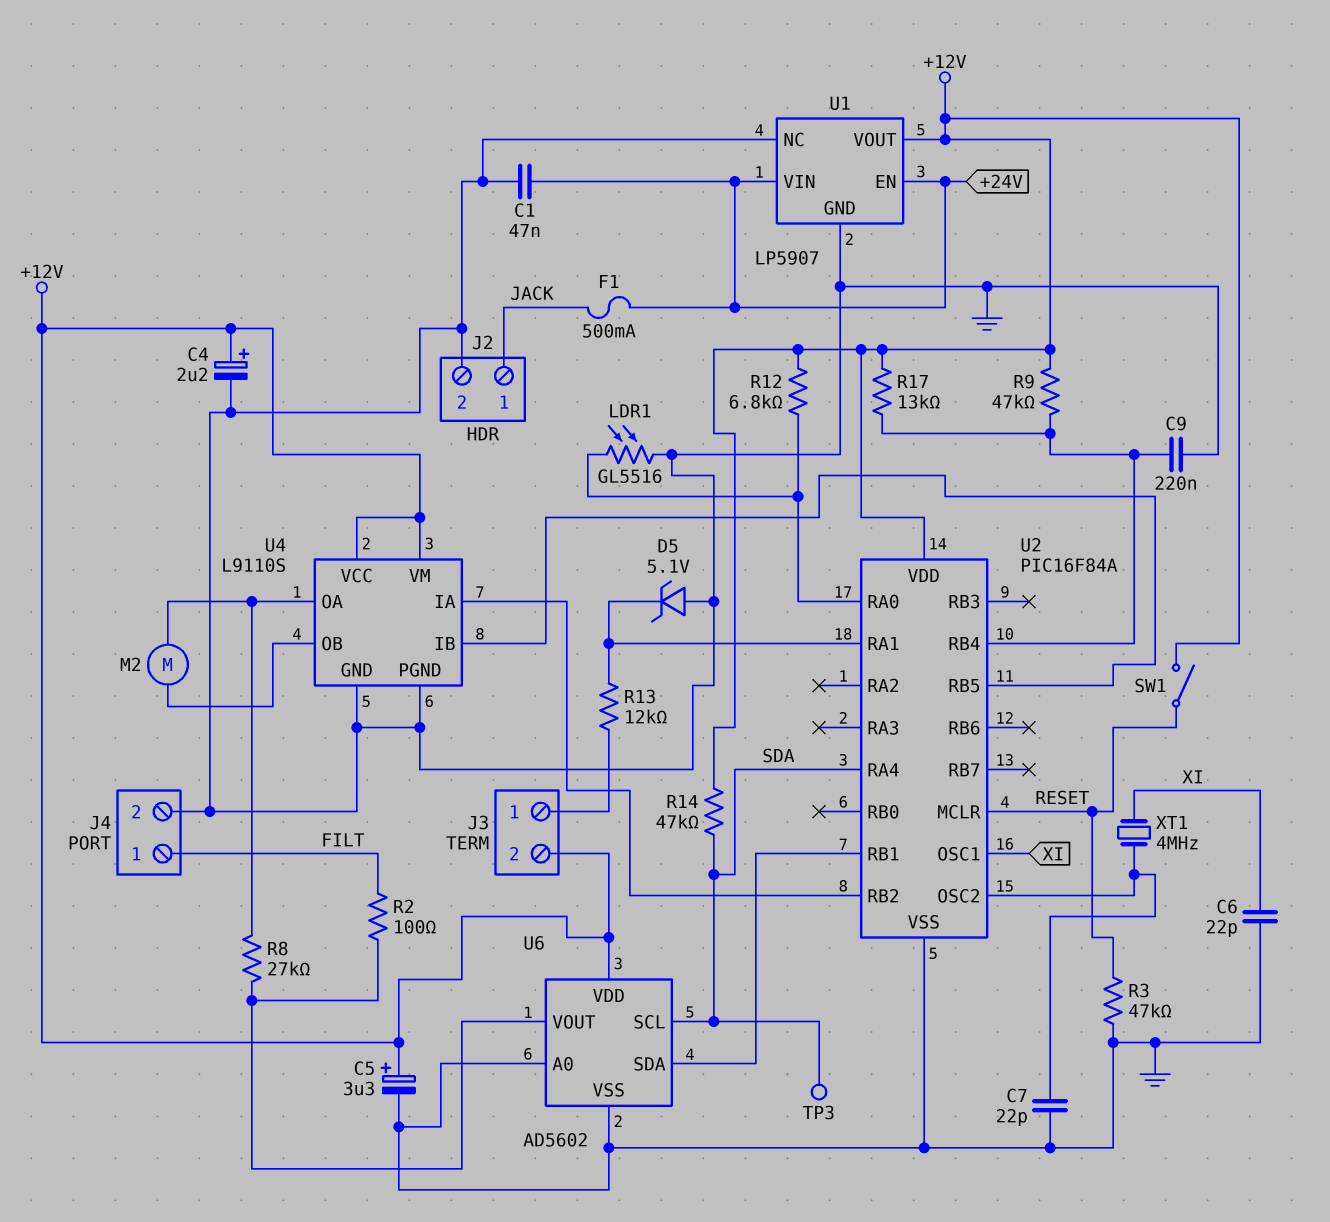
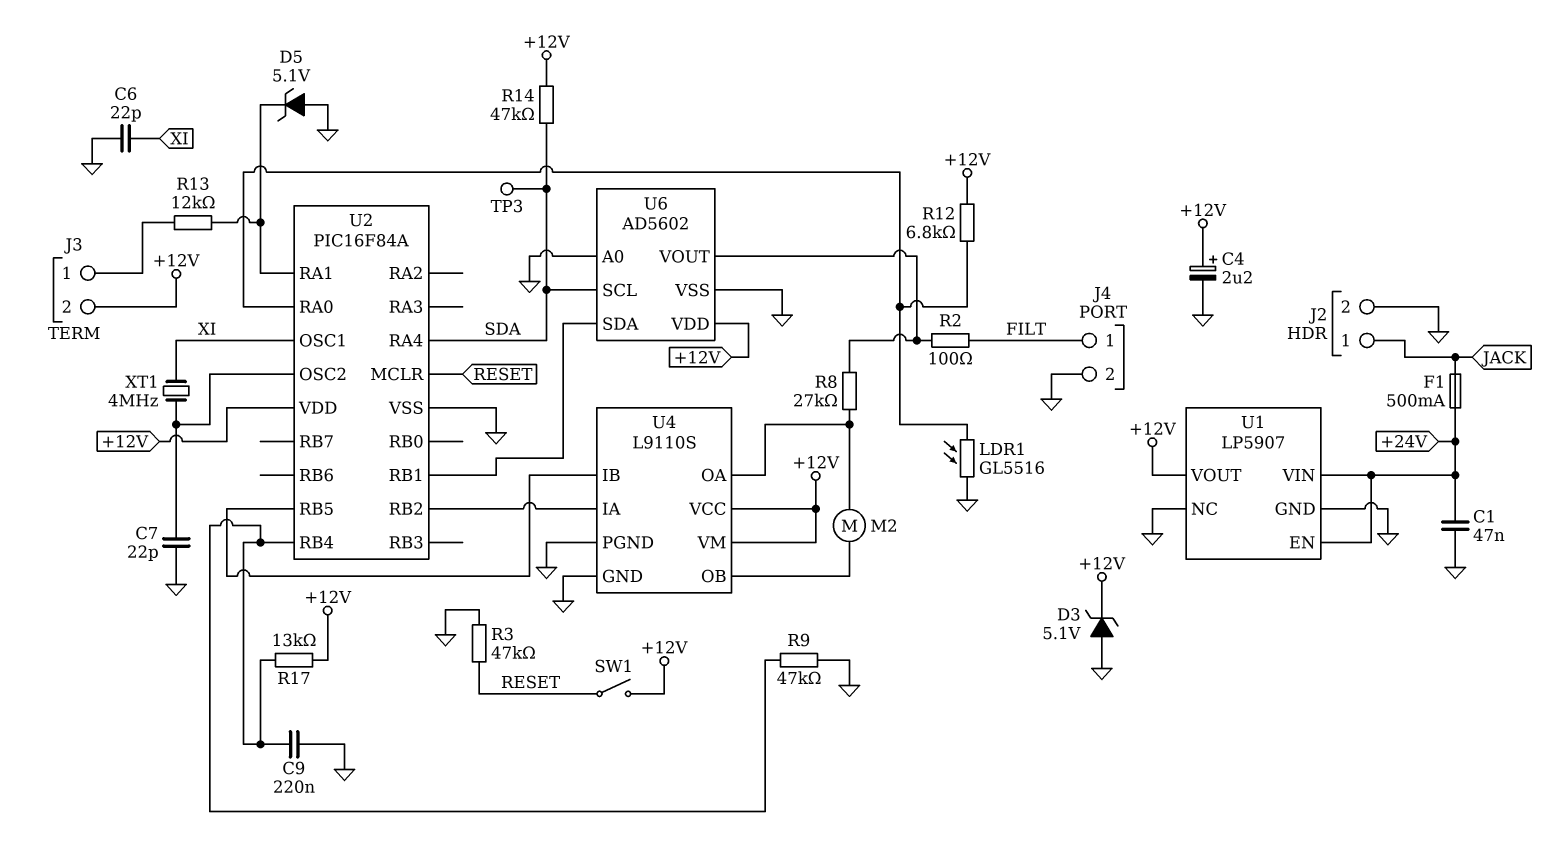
C5: 3.3uF (plus +12V, minus GND) -> none
D3: none -> zener 5.1V (A GND, K +12V)
R9: 47k (+12V, U2/RB4) -> 47k (GND, U2/RB4)

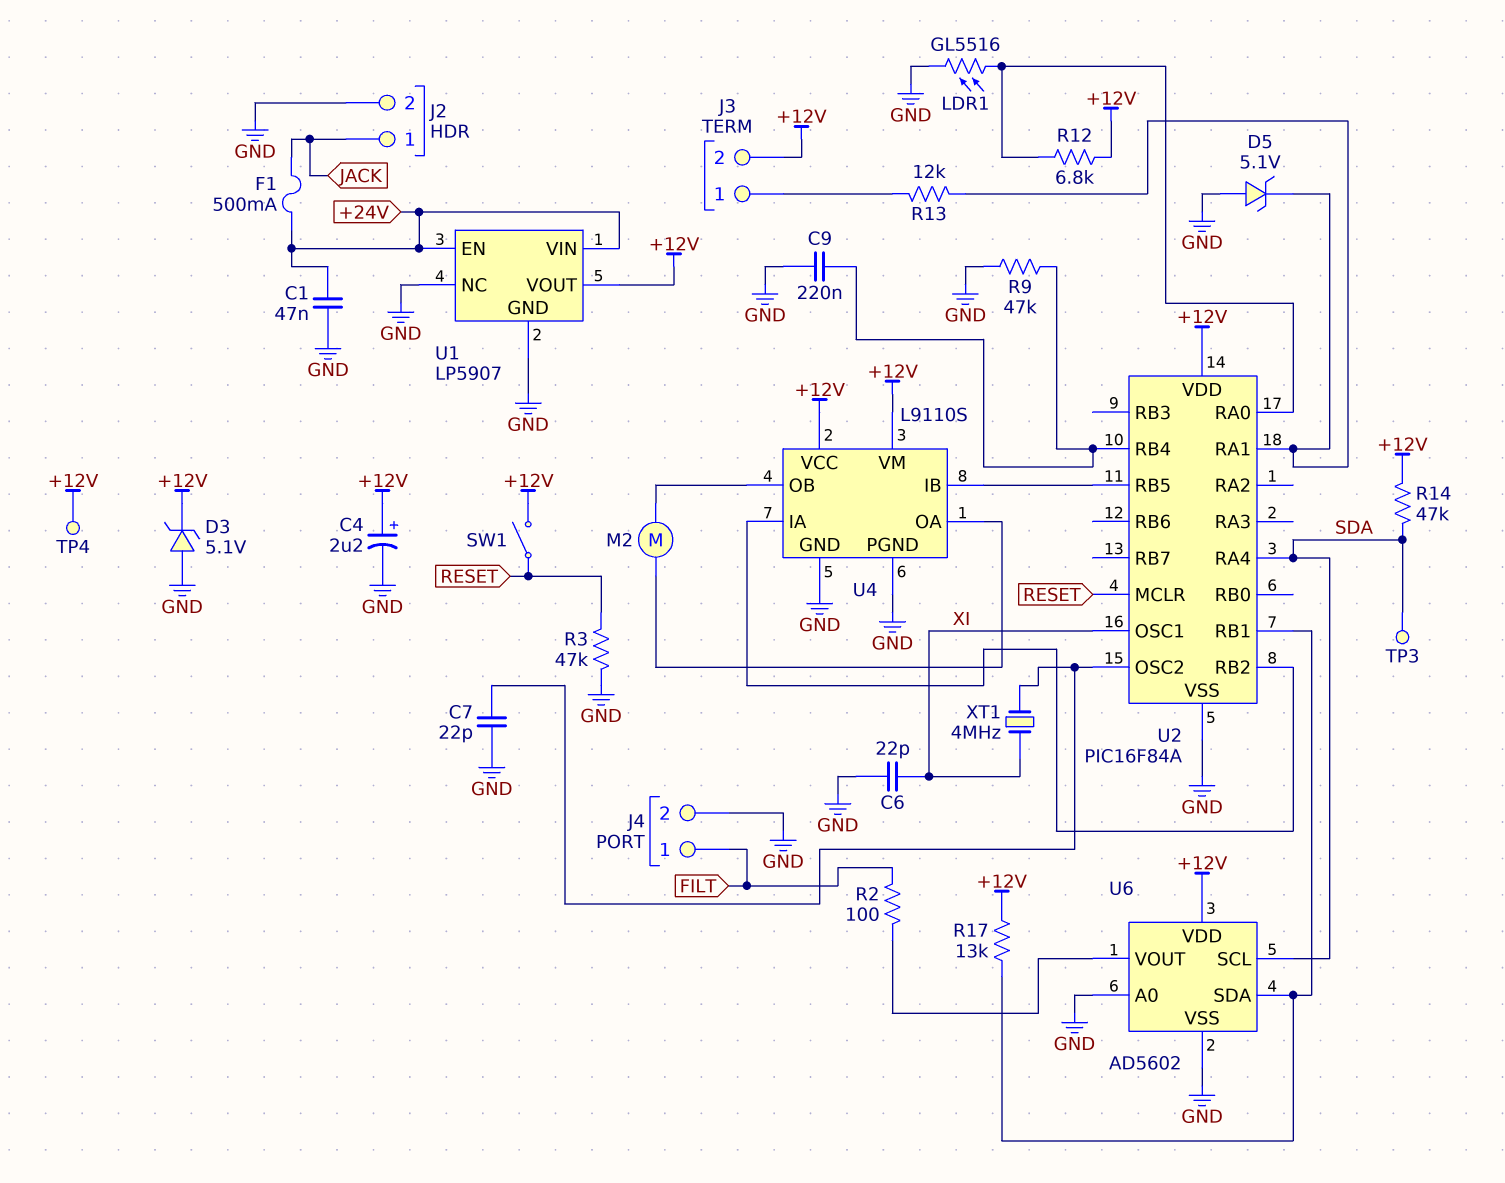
R8: 27k (U4/OA, U6/VOUT) -> none
R17: 13k (+12V, U2/RB4) -> 13k (+12V, U2/RB1)
TP4: none -> test point (+12V)

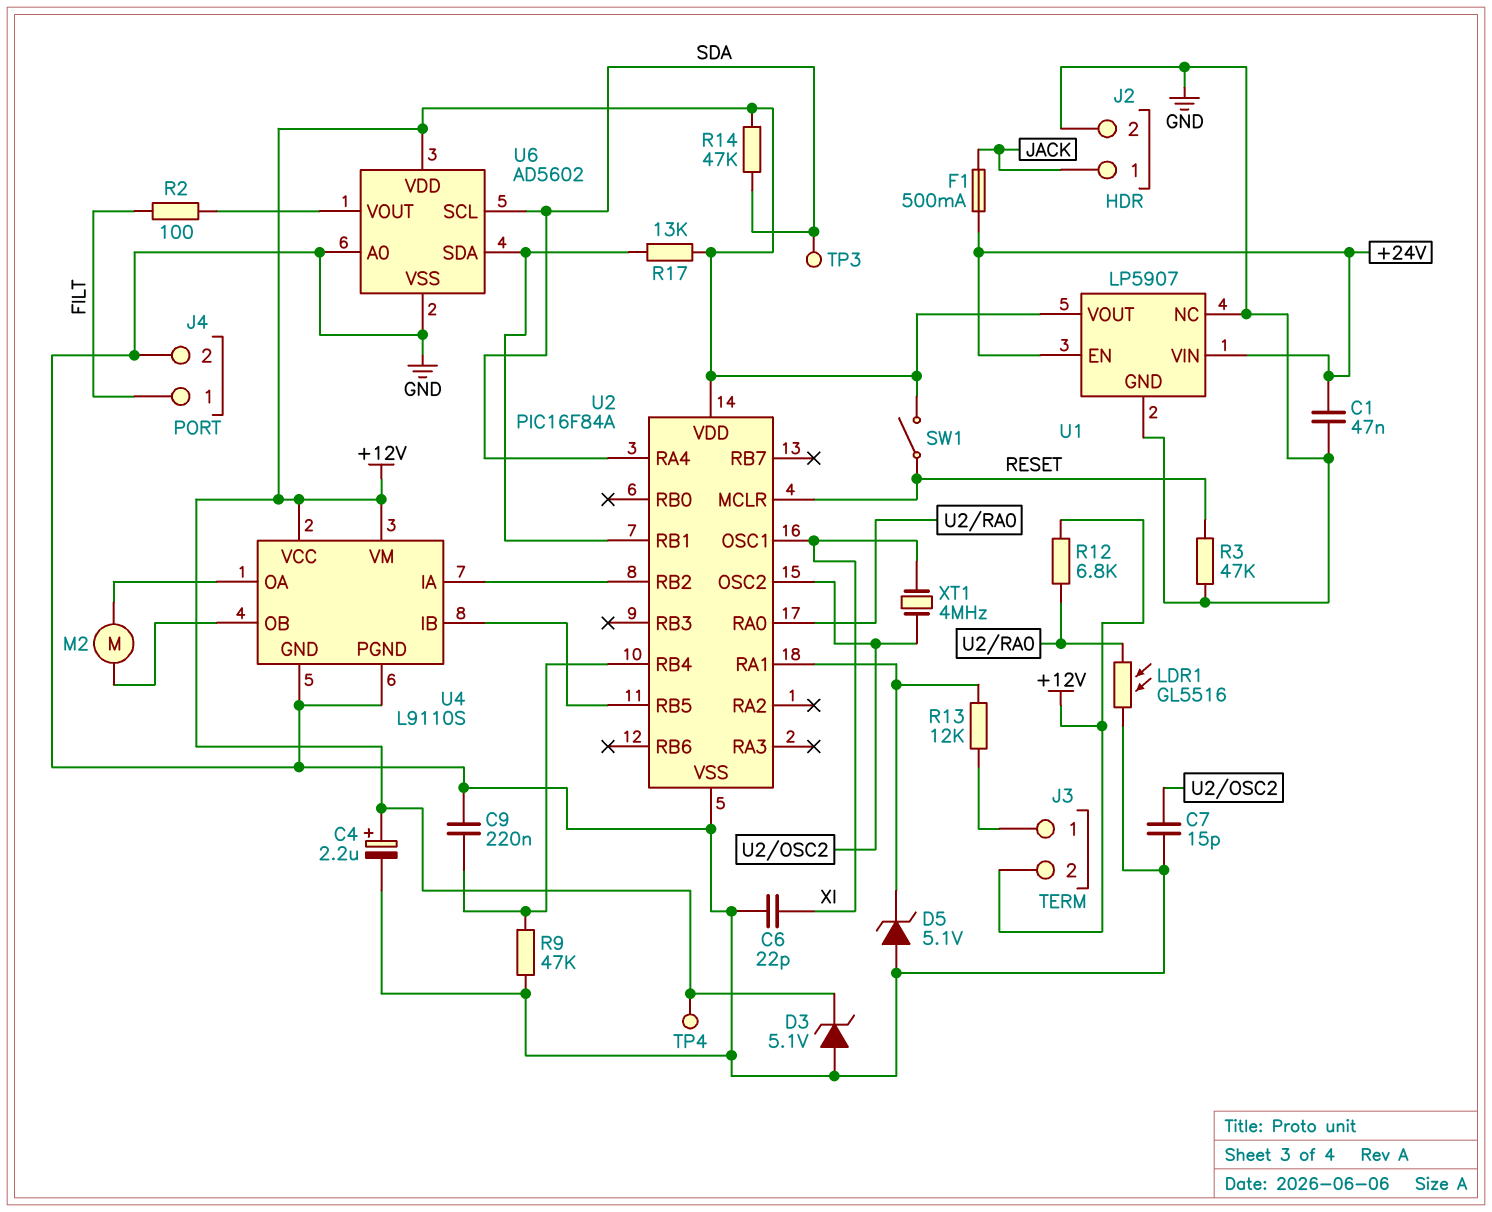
C7: 22pF (GND, U2/OSC2) -> 15pF (GND, U2/OSC2)

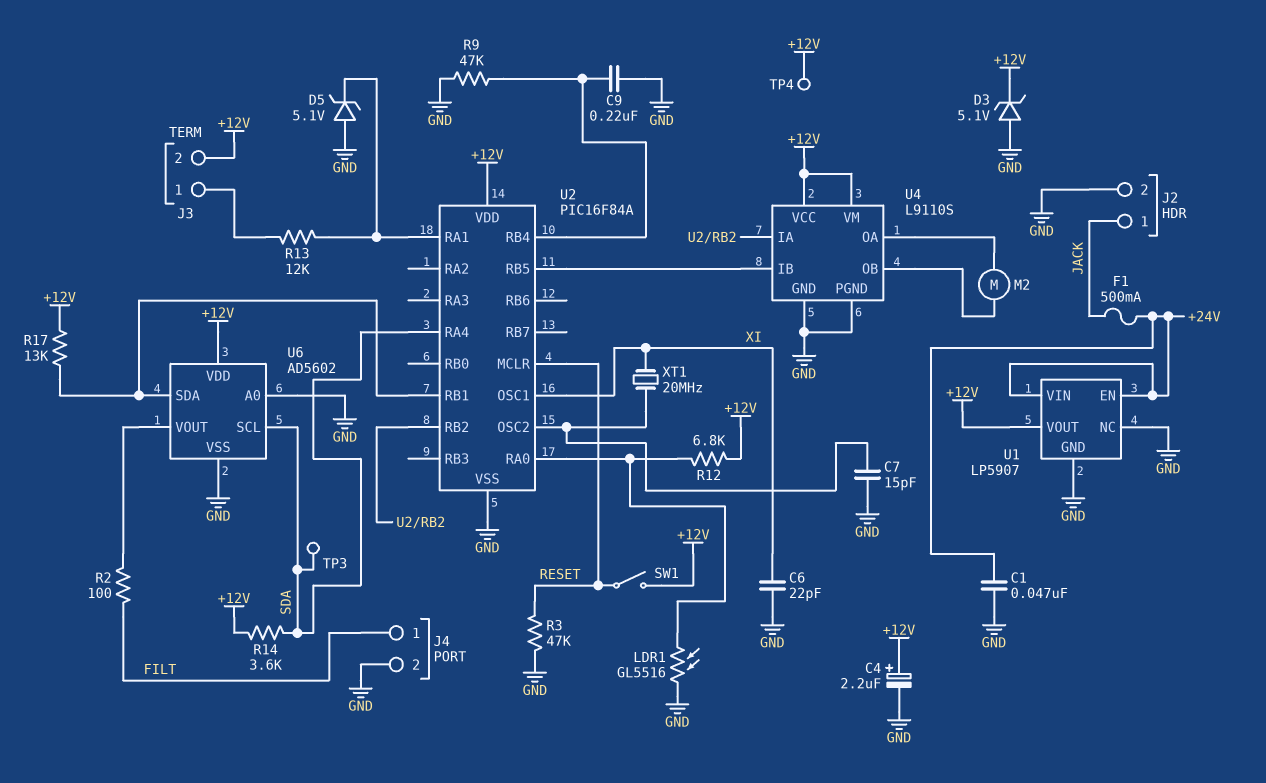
R14: 47k (+12V, SDA) -> 3.6k (+12V, SDA)
XT1: 4MHz (U2/OSC2, XI) -> 20MHz (U2/OSC2, XI)

